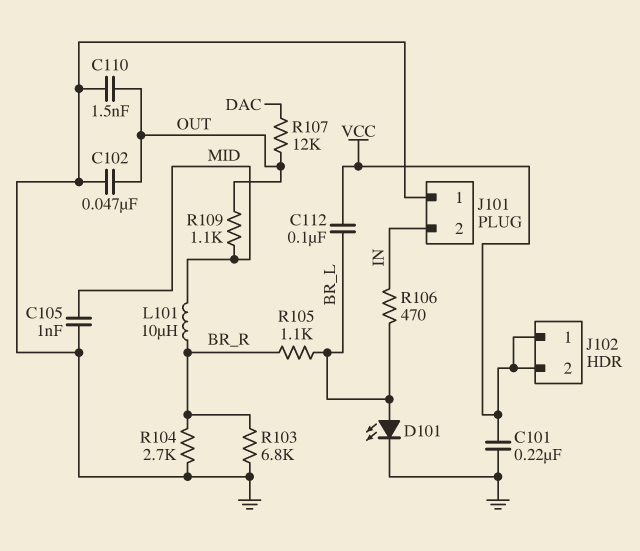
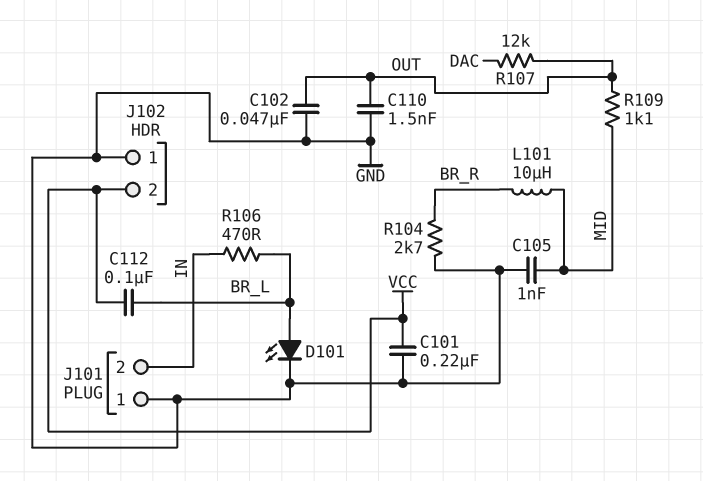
J102 pin 1: VCC -> GND
R103: 6.8k (BR_R, GND) -> none
R105: 1.1k (BR_L, BR_R) -> none

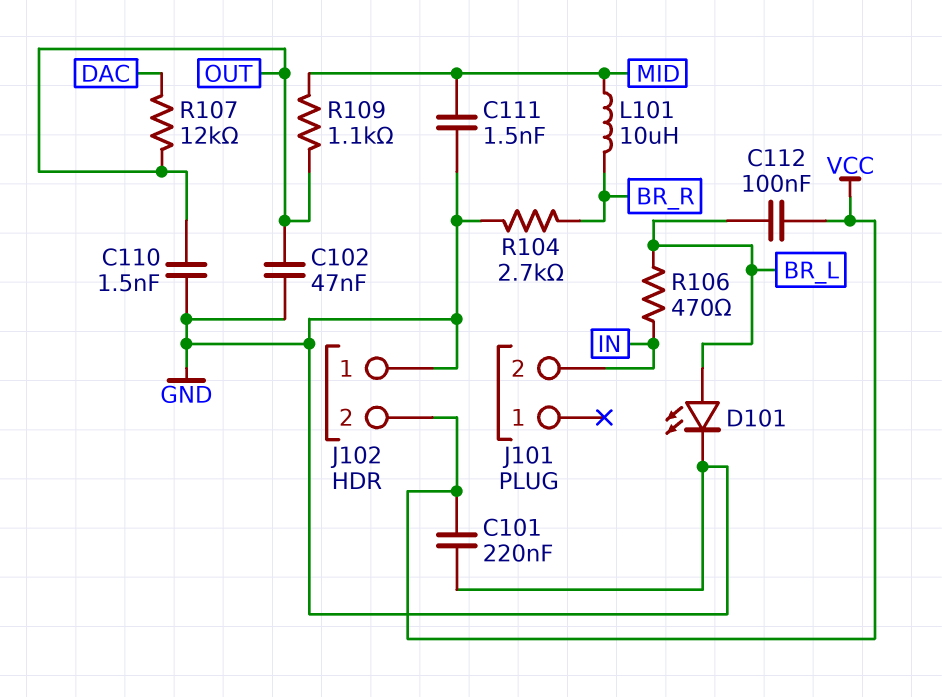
C105: 1nF (GND, MID) -> none
C111: none -> 1.5nF (GND, MID)
J101 pin 1: GND -> none

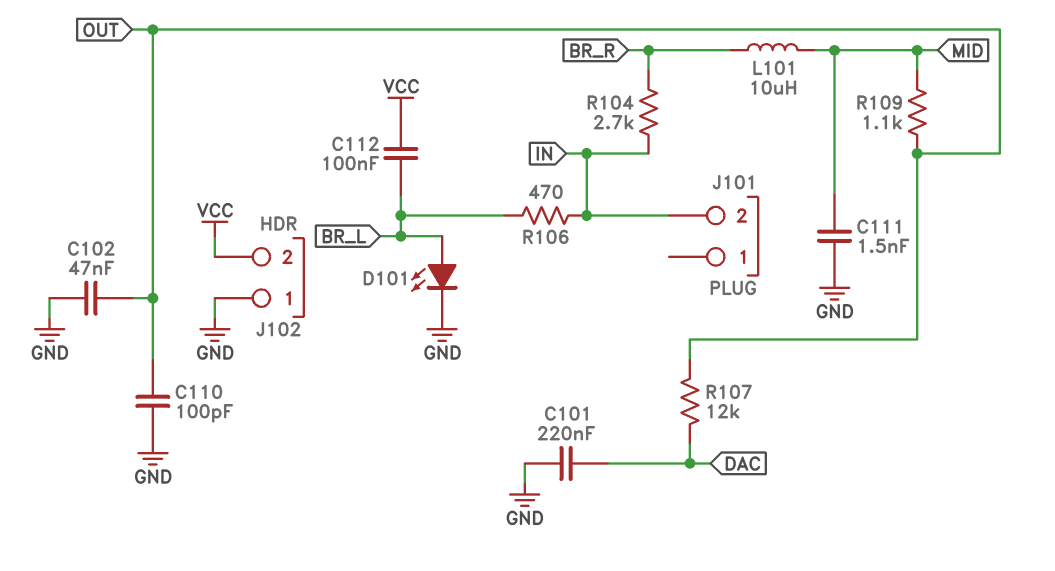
C101: 220nF (GND, VCC) -> 220nF (DAC, GND)
C110: 1.5nF (GND, OUT) -> 100pF (GND, OUT)
R104: 2.7k (BR_R, GND) -> 2.7k (BR_R, IN)

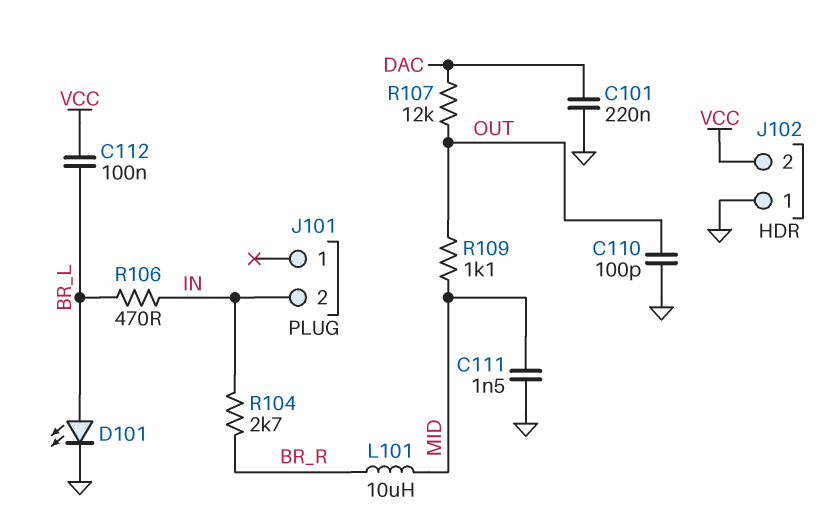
C102: 47nF (GND, OUT) -> none

